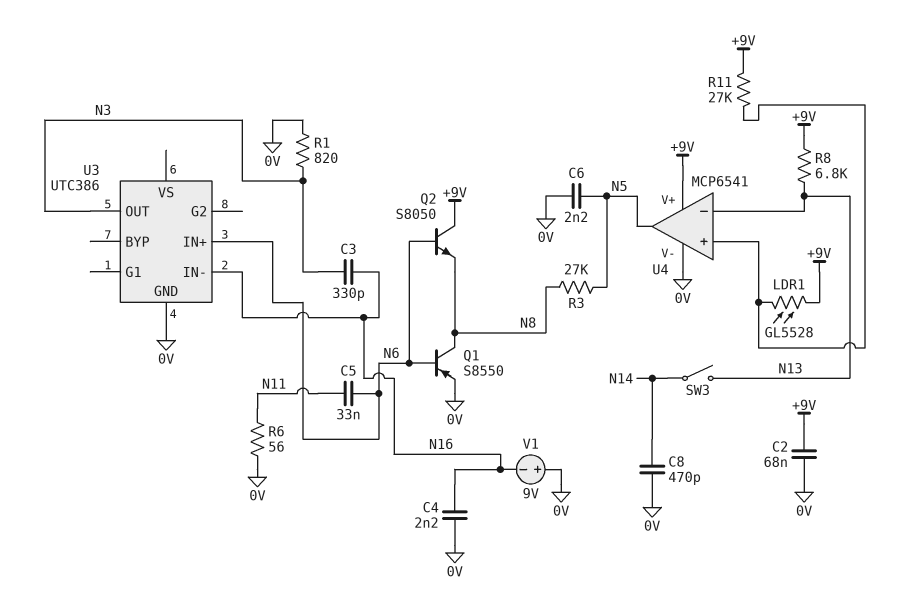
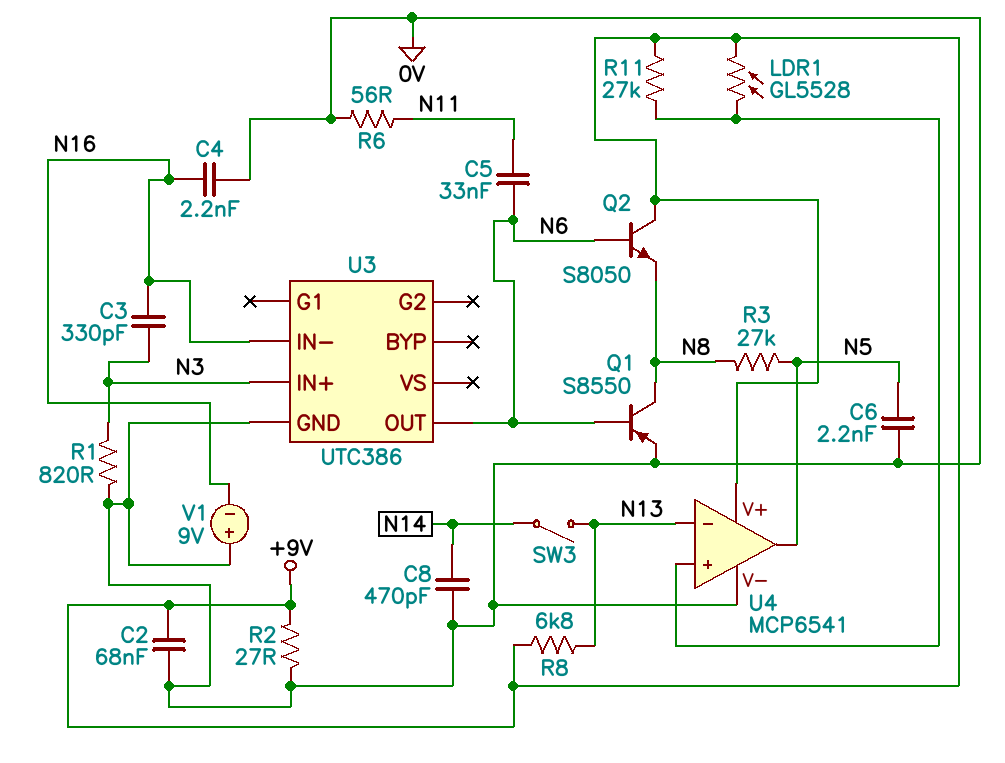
R2: none -> 27 (+9V, 0V)
U3 pin IN+: N6 -> N3
U3 pin OUT: N3 -> N6

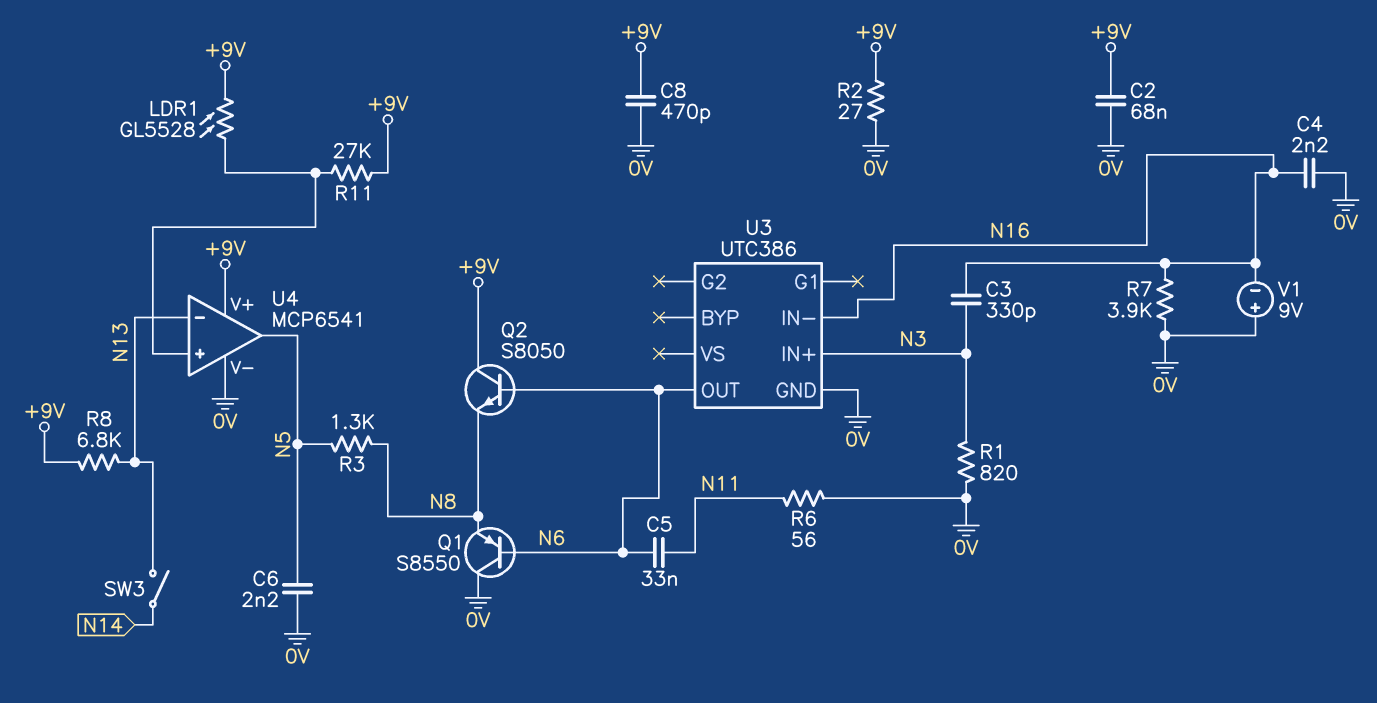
C8: 470pF (0V, N14) -> 470pF (+9V, 0V)
Q1: PNP S8550 (B N6, C N8, E 0V) -> PNP S8550 (B N6, C 0V, E N8)
R3: 27k (N5, N8) -> 1.3k (N5, N8)
R7: none -> 3.9k (0V, N16)

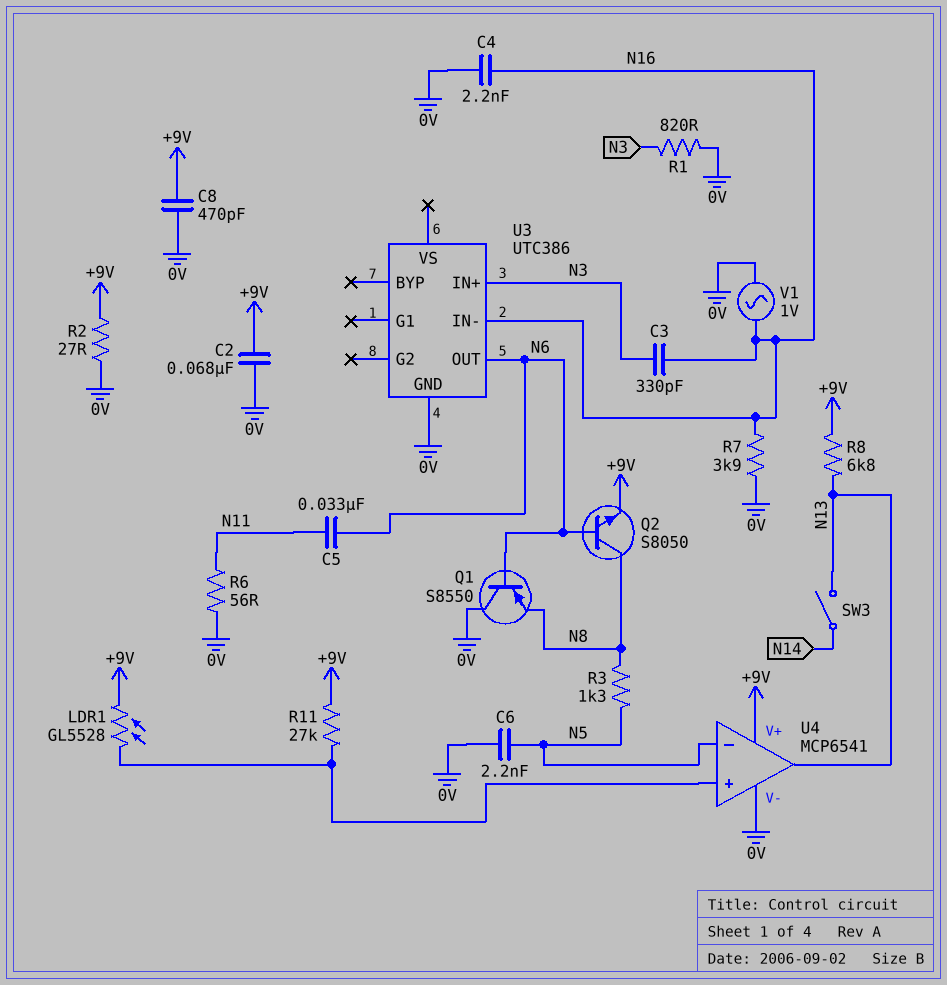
Q2: NPN S8050 (B N6, C +9V, E N8) -> NPN S8050 (B N6, C N8, E +9V)
U4 pin in-: N13 -> N5
U4 pin out: N5 -> N13
V1: 9V (plus 0V, minus N16) -> AC 1V (0V, N16)

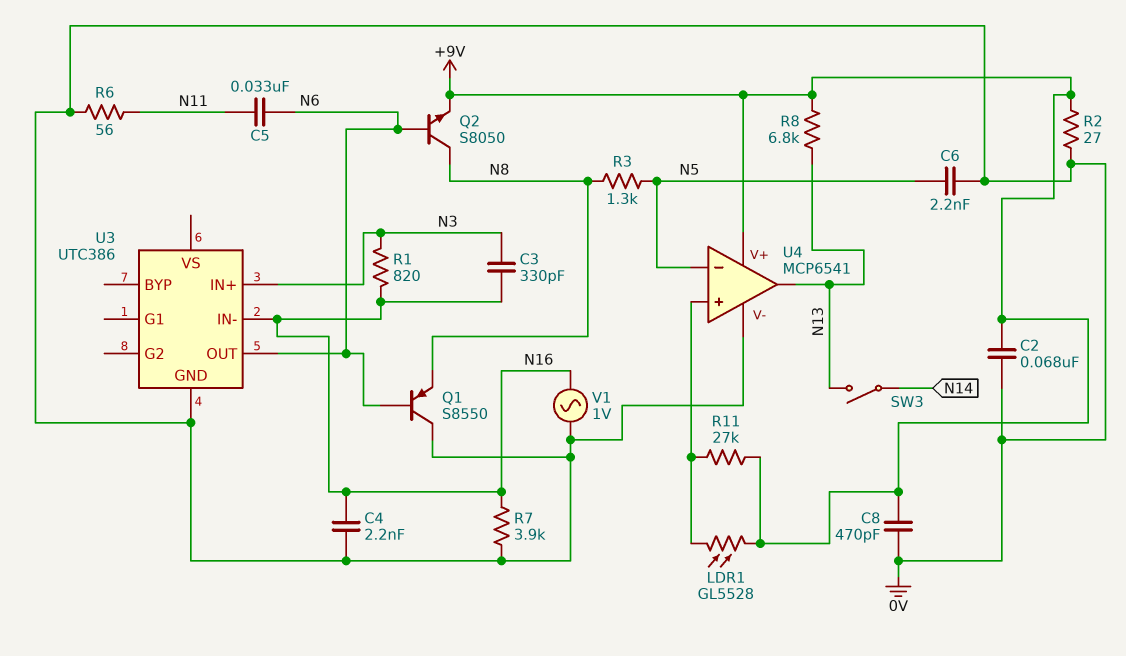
R1: 820 (0V, N3) -> 820 (N3, N16)

